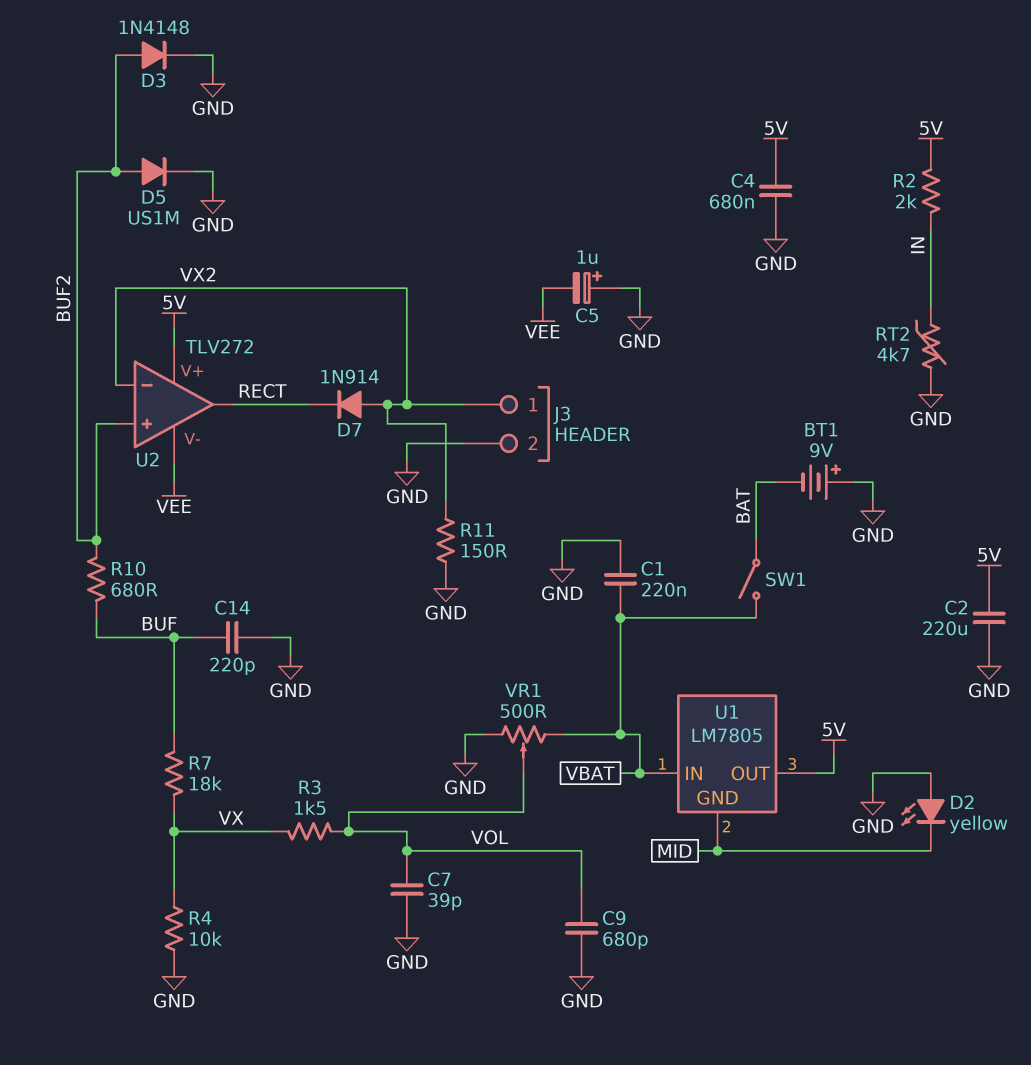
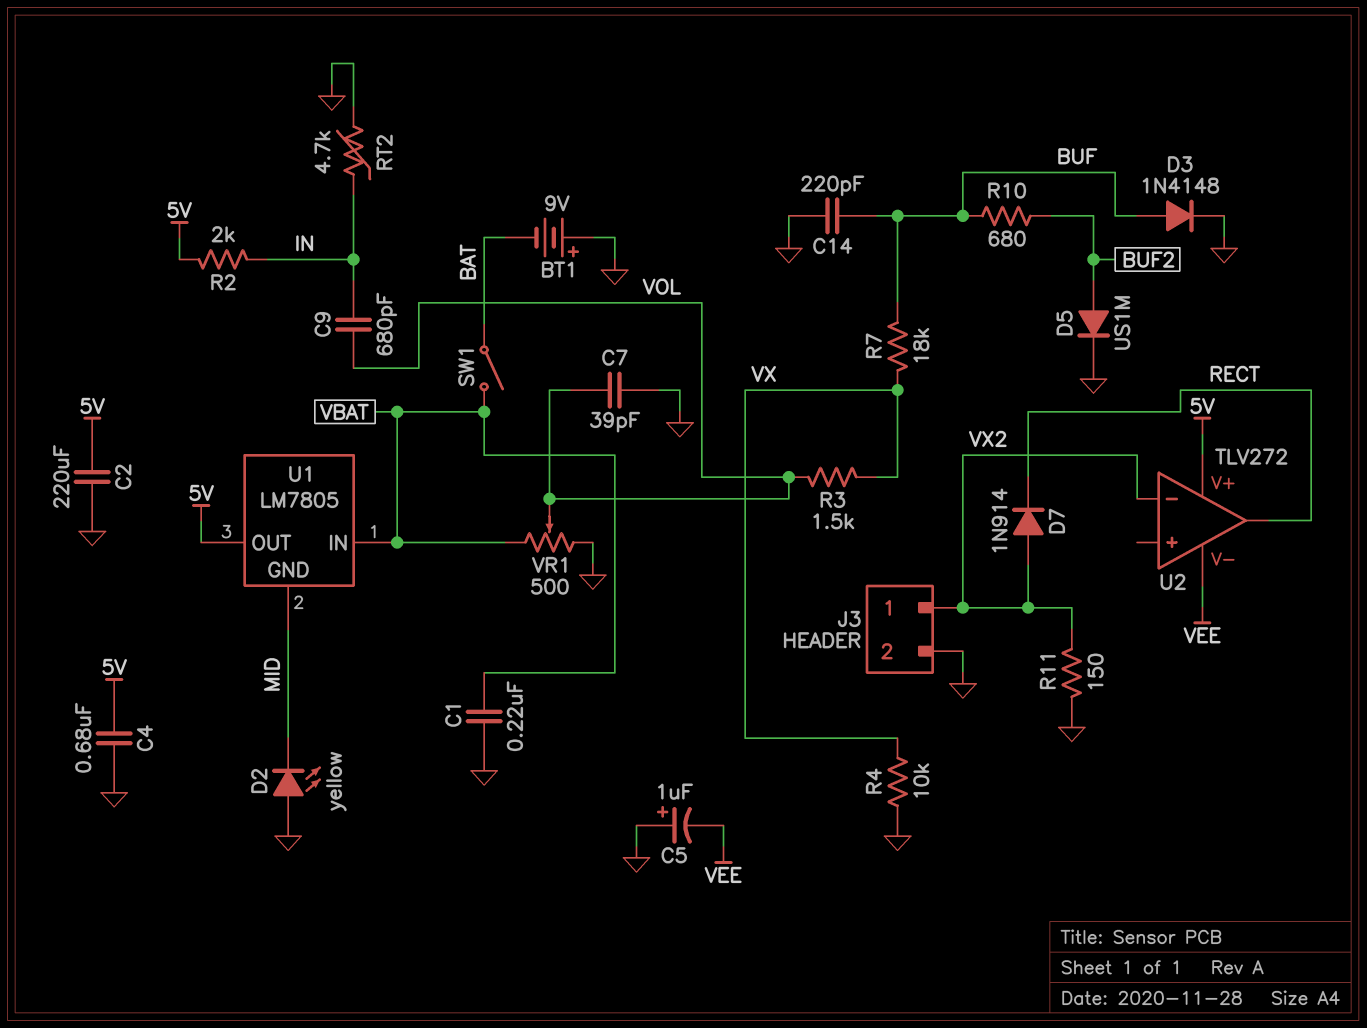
C9: 680pF (GND, VOL) -> 680pF (IN, VOL)
D3: diode 1N4148 (A BUF2, K GND) -> diode 1N4148 (A BUF, K GND)
U2 pin in+: BUF2 -> none

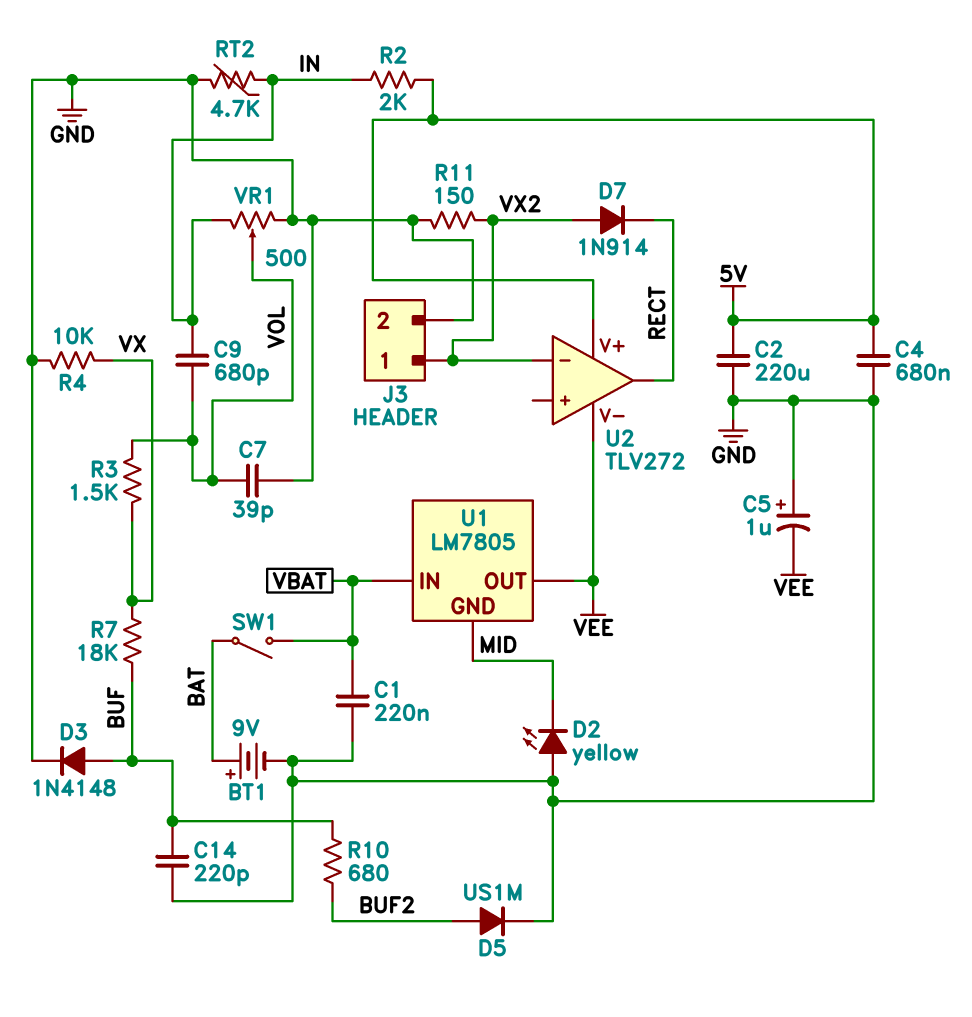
BT1: 9V (plus GND, minus BAT) -> 9V (plus BAT, minus GND)
U1 pin OUT: 5V -> VEE
VR1: 500 (GND, VBAT, wiper VOL) -> 500 (GND, IN, wiper VOL)

